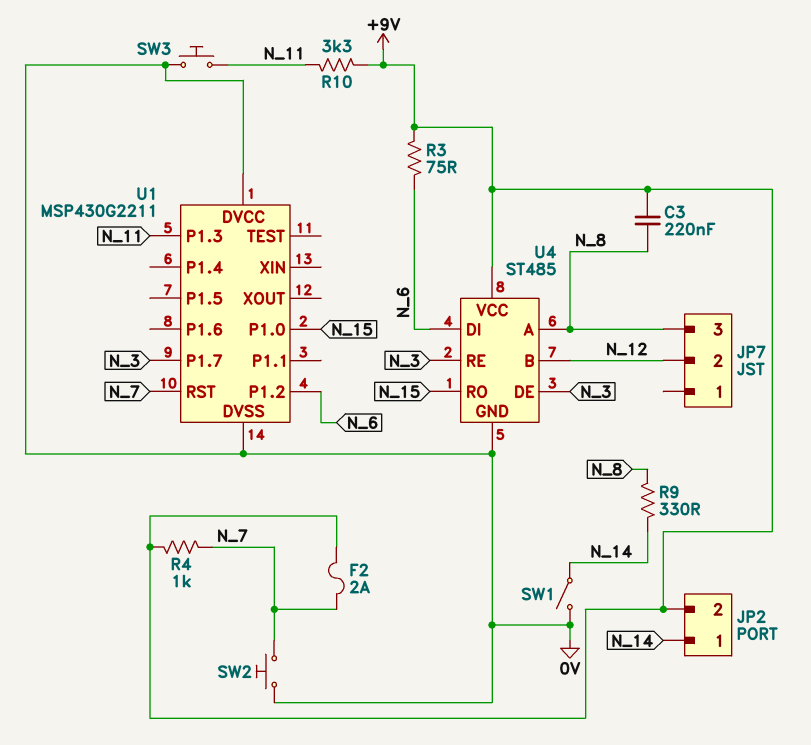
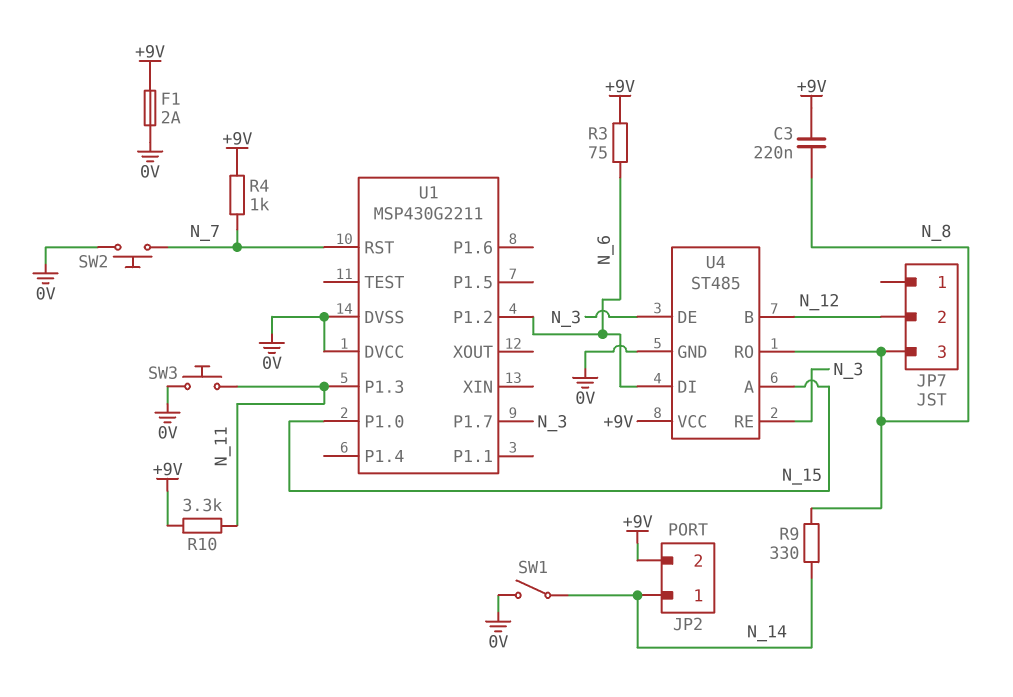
F1: none -> 2A (+9V, 0V)
F2: 2A (+9V, N_7) -> none
U4 pin A: N_8 -> N_15
U4 pin RO: N_15 -> N_8

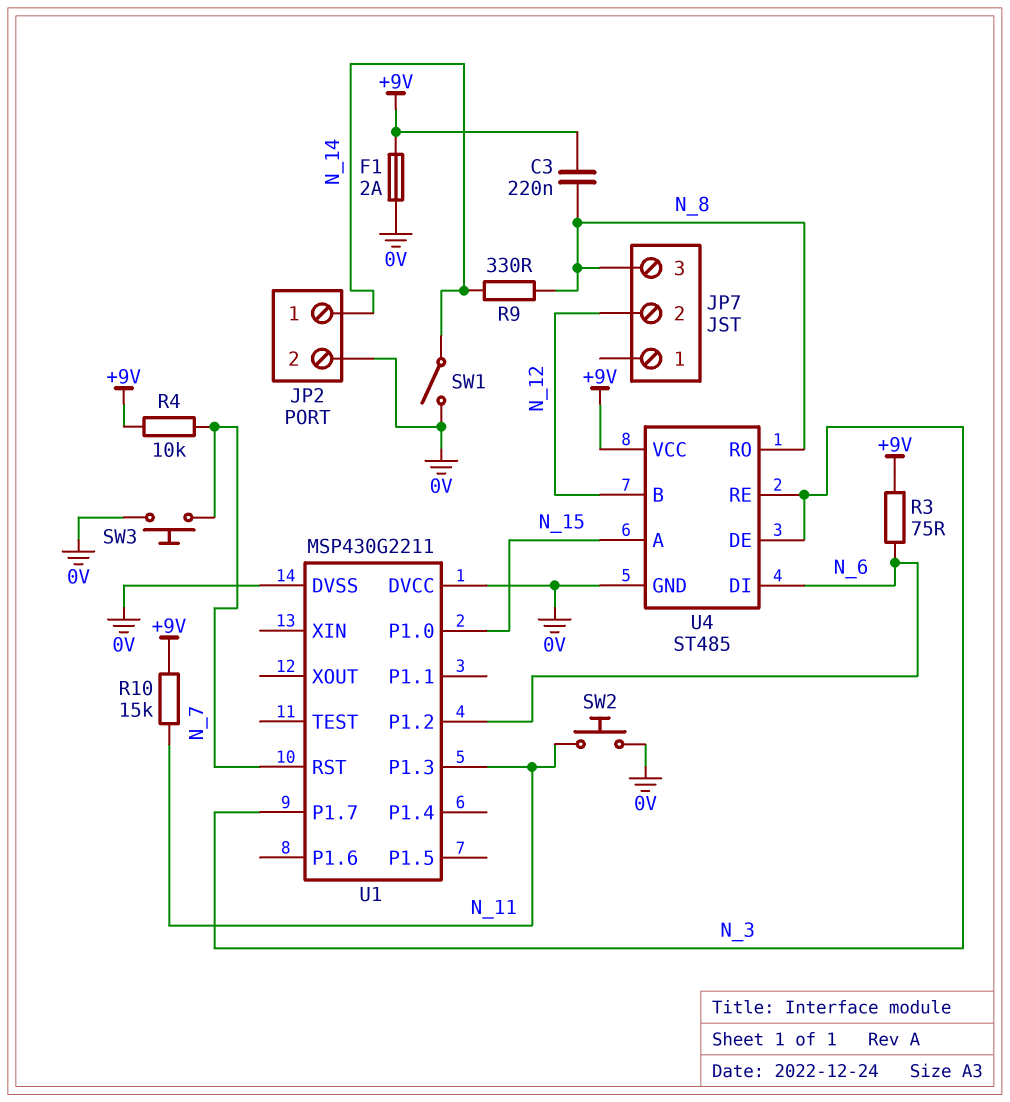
JP2 pin 2: +9V -> 0V
R4: 1k (+9V, N_7) -> 10k (+9V, N_7)
R10: 3.3k (+9V, N_11) -> 15k (+9V, N_11)
SW2: button (0V, N_7) -> button (0V, N_11)
SW3: button (0V, N_11) -> button (0V, N_7)

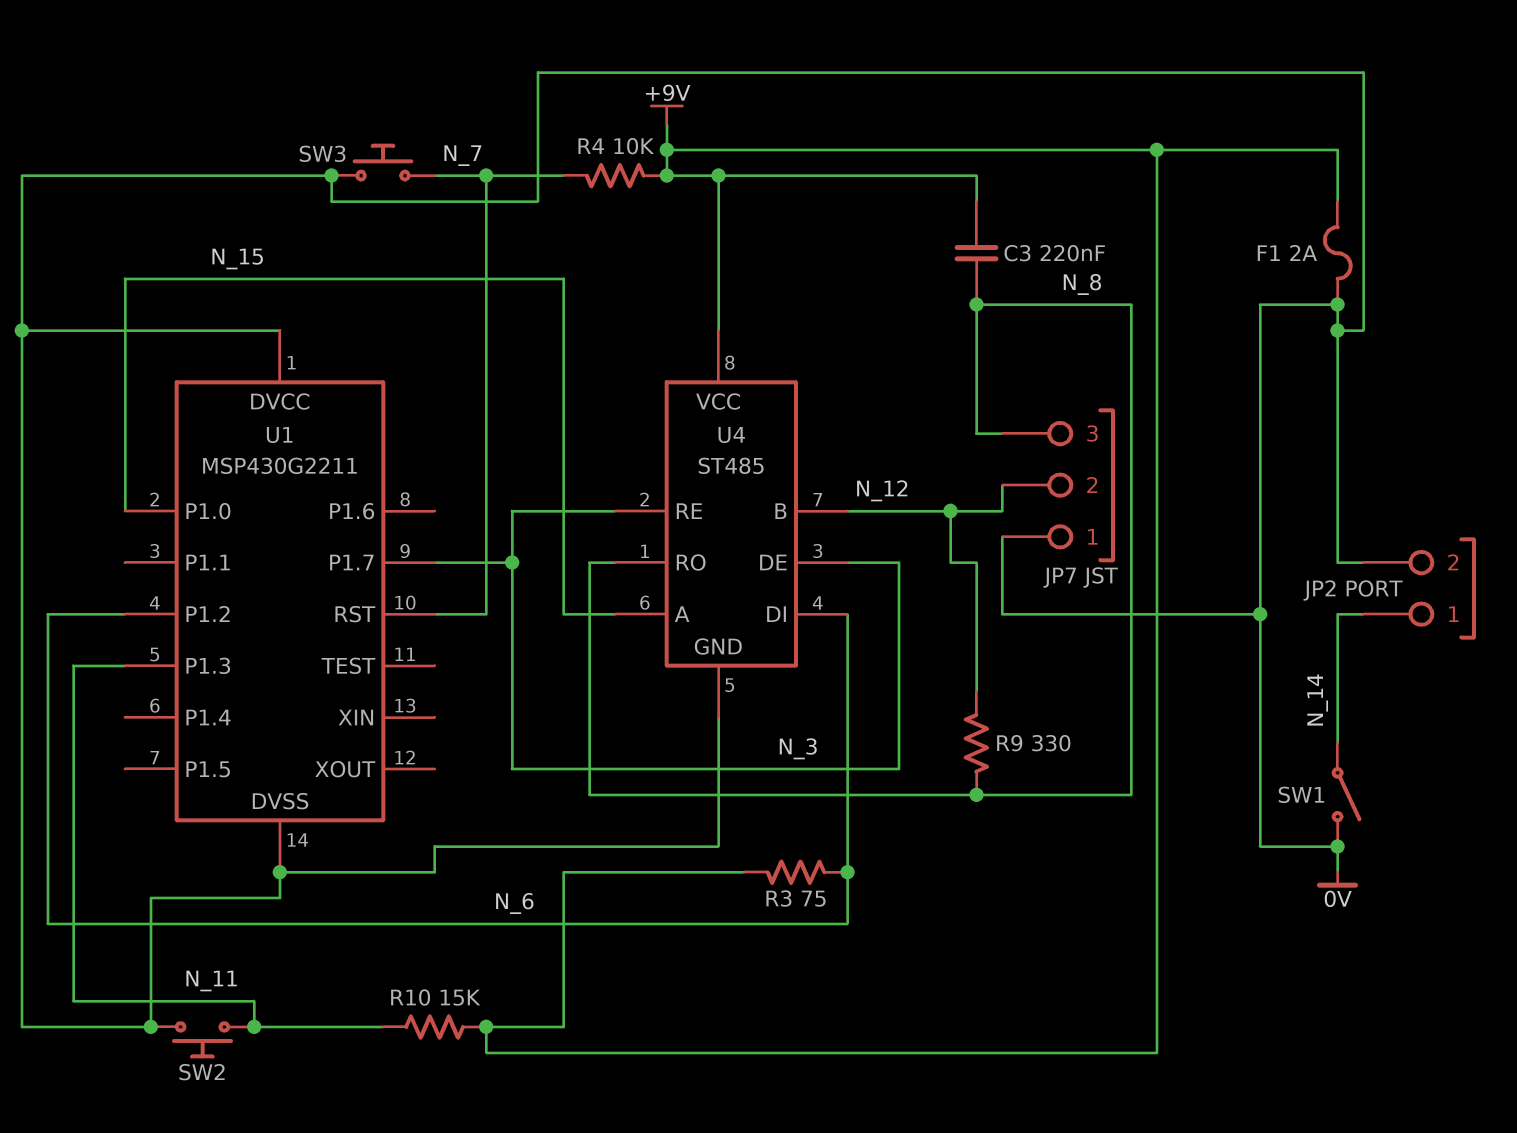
JP7 pin 1: none -> 0V
R9: 330 (N_8, N_14) -> 330 (N_8, N_12)

